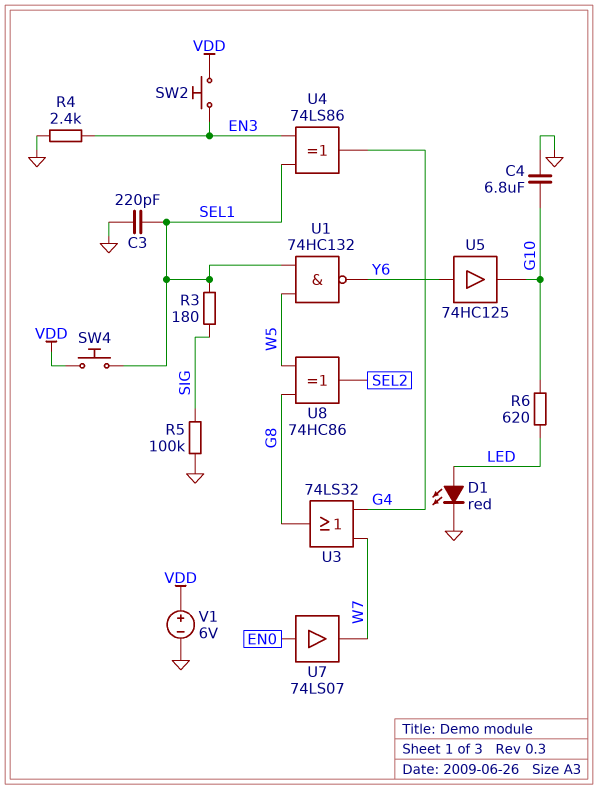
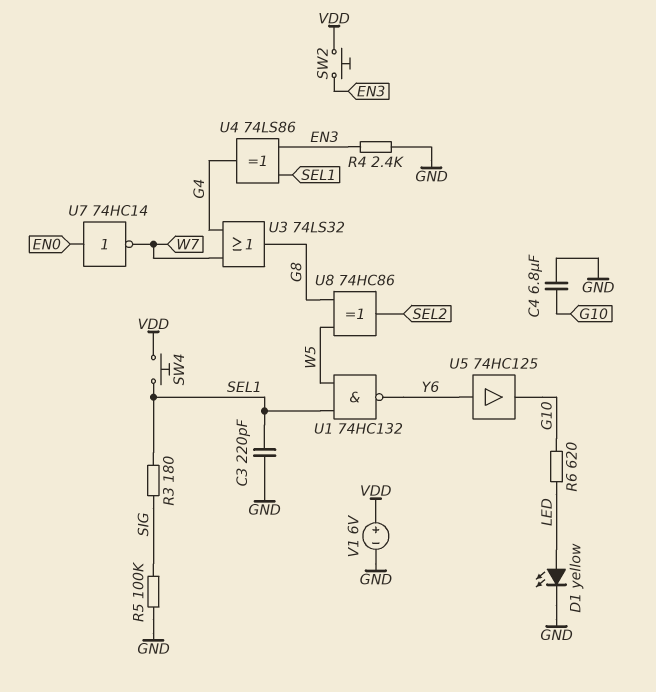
D1: LED red (A LED, K GND) -> LED yellow (A LED, K GND)
U7: buffer 74LS07 (in EN0, out W7) -> NOT 74HC14 (in EN0, out W7)

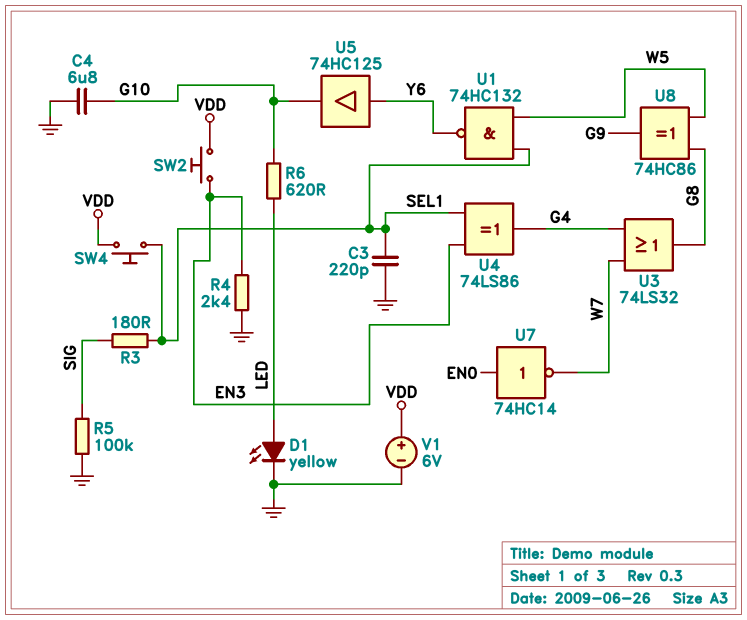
U8: XOR 74HC86 (in G8, in W5, out SEL2) -> XOR 74HC86 (in G8, in W5, out G9)

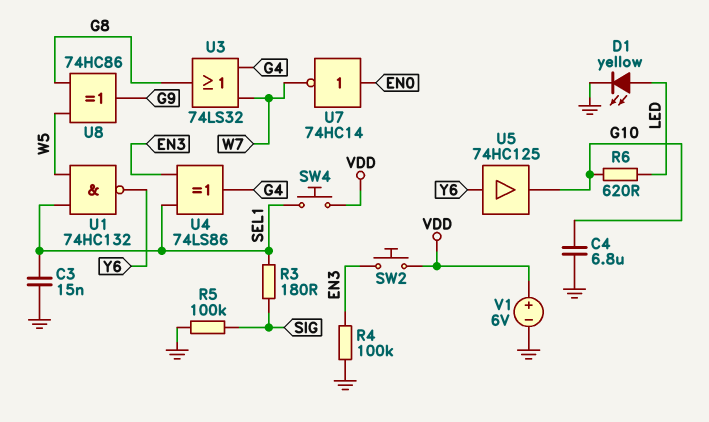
C3: 220pF (GND, SEL1) -> 15nF (GND, SEL1)
R4: 2.4k (EN3, GND) -> 100k (EN3, GND)

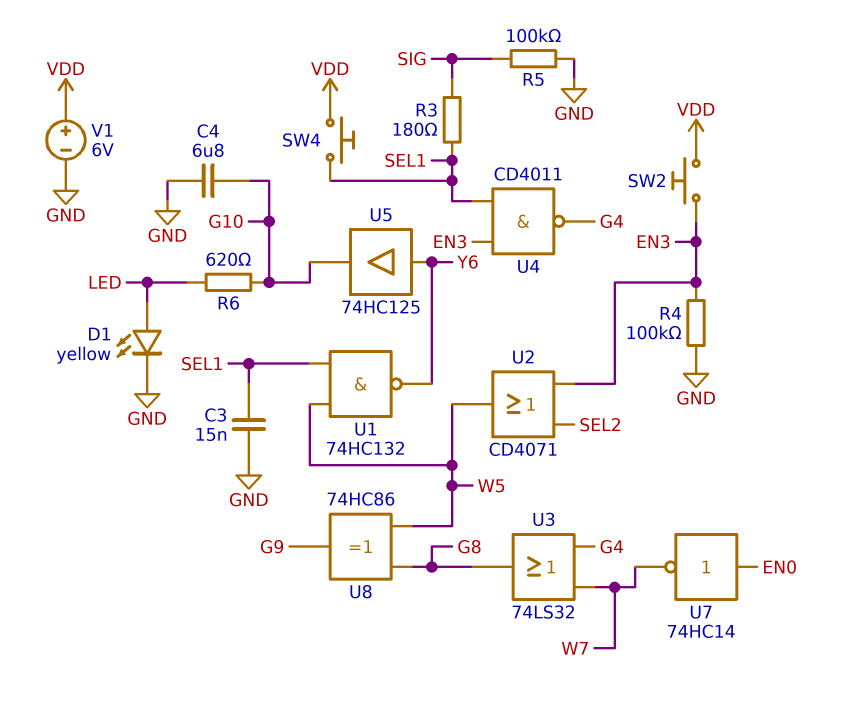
U2: none -> OR CD4071 (in EN3, in SEL2, out W5)
U4: XOR 74LS86 (in EN3, in SEL1, out G4) -> NAND CD4011 (in EN3, in SEL1, out G4)

